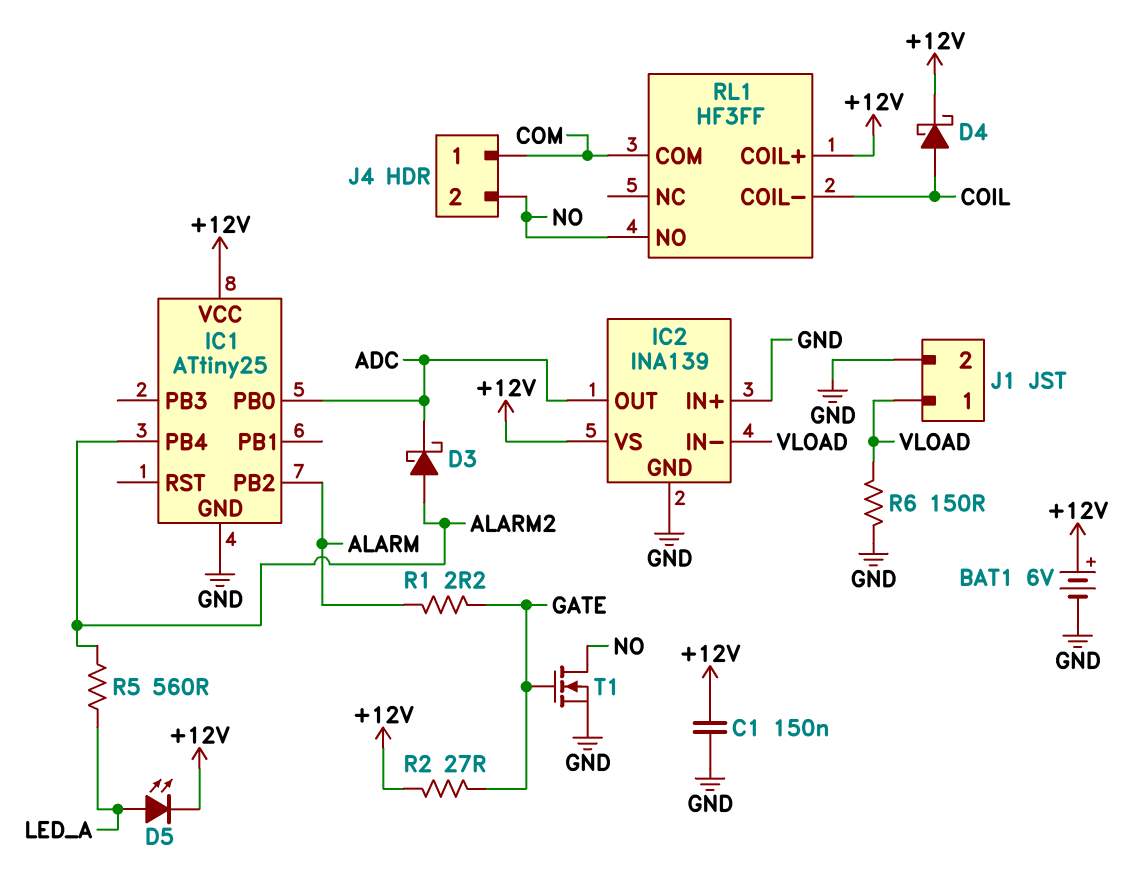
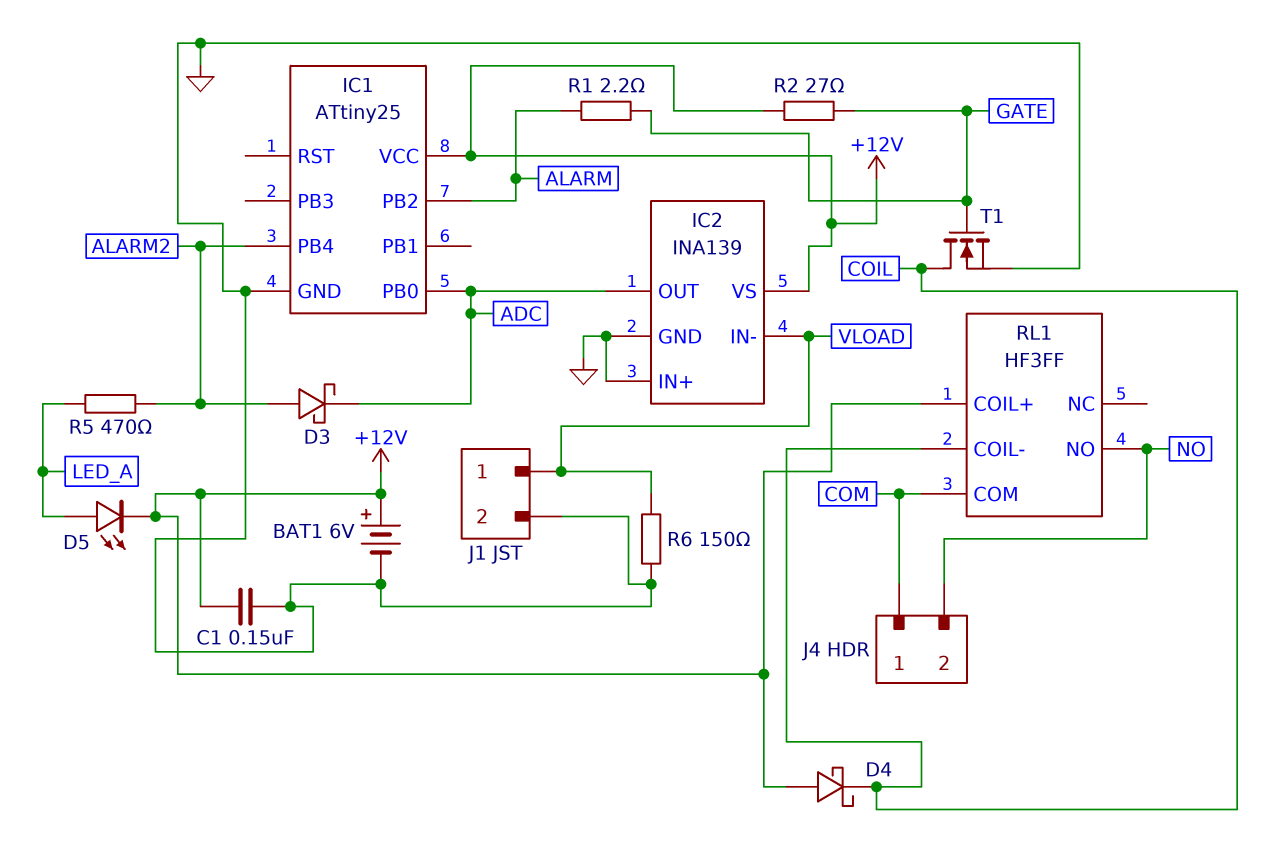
D4: schottky (A COIL, K +12V) -> schottky (A +12V, K COIL)
R5: 560 (ALARM2, LED_A) -> 470 (ALARM2, LED_A)
T1: NMOS (G GATE, D NO, S GND) -> NMOS (G GATE, D COIL, S GND)

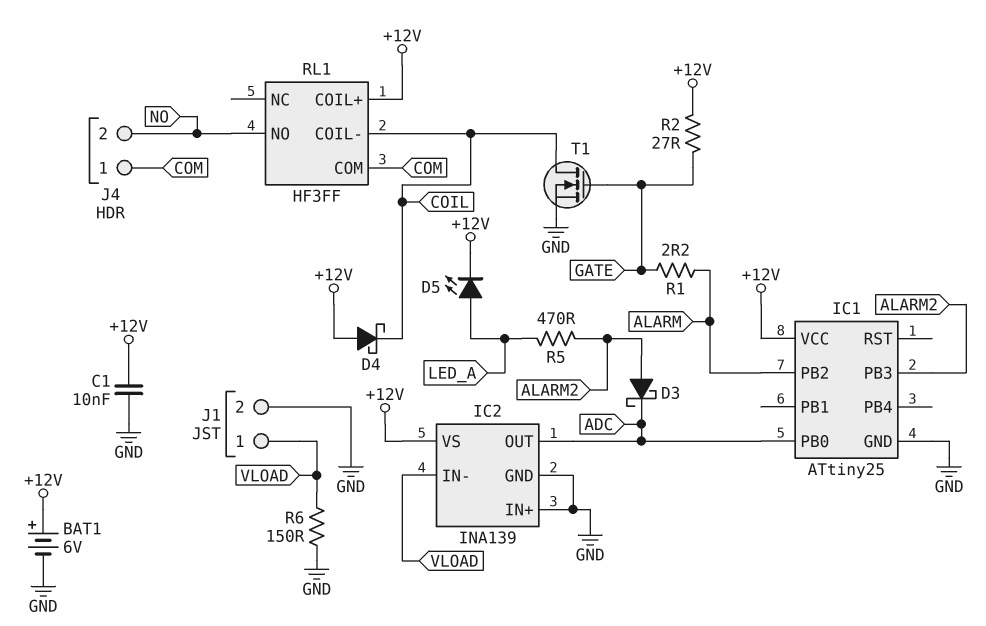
C1: 150nF (+12V, GND) -> 10nF (+12V, GND)
IC1 pin PB3: none -> ALARM2
IC1 pin PB4: ALARM2 -> none

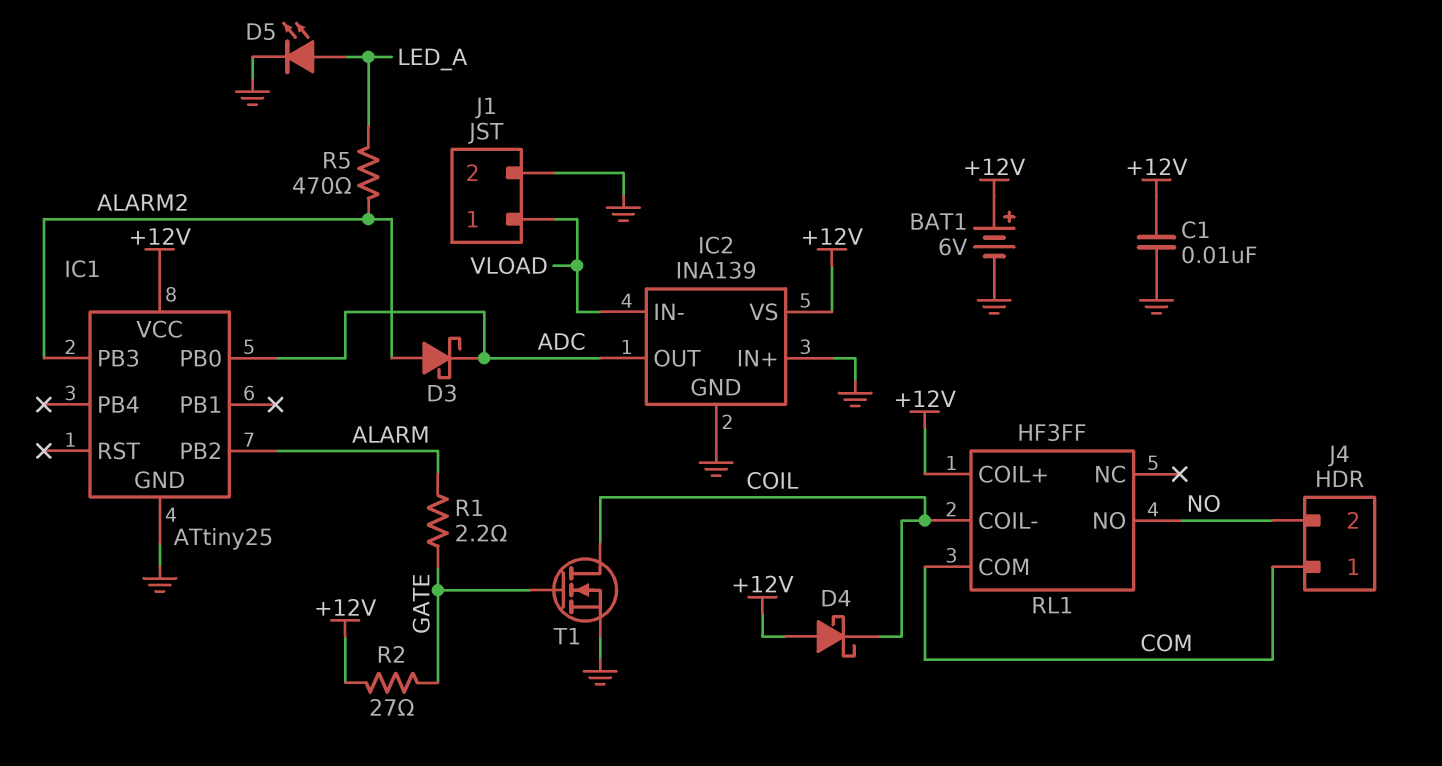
D5: LED (A LED_A, K +12V) -> LED (A LED_A, K GND)
R6: 150 (GND, VLOAD) -> none

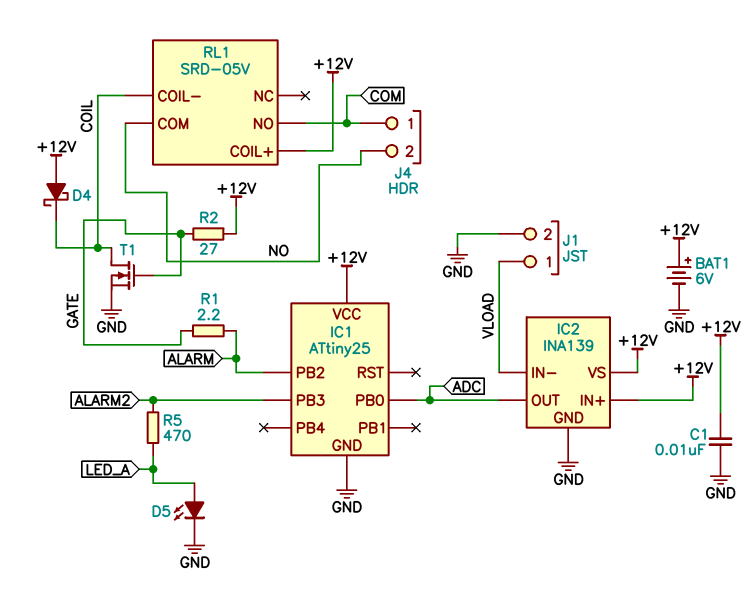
D3: schottky (A ALARM2, K ADC) -> none
IC2 pin IN+: GND -> +12V
RL1: HF3FF -> SRD-05V
RL1 pin COM: COM -> NO
RL1 pin NO: NO -> COM

